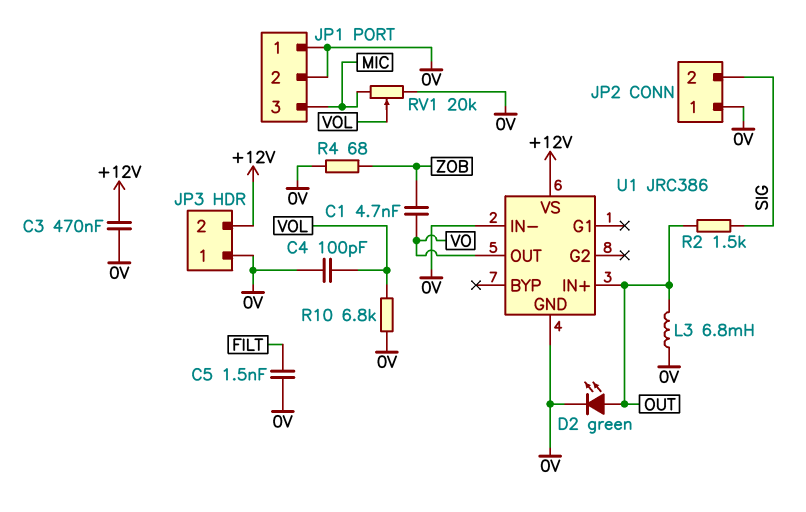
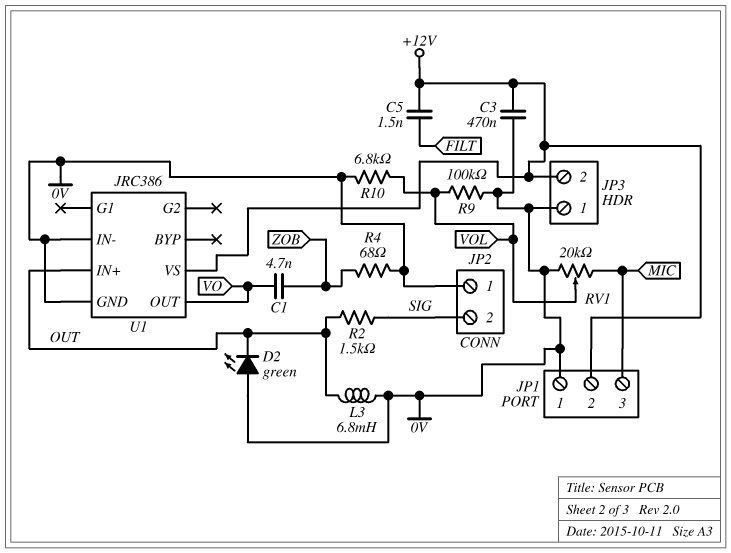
C4: 100pF (0V, VOL) -> none
C5: 1.5nF (0V, FILT) -> 1.5nF (+12V, FILT)
D2: LED green (A OUT, K 0V) -> LED green (A 0V, K OUT)
JP1 pin 2: 0V -> +12V
R9: none -> 100k (0V, VOL)

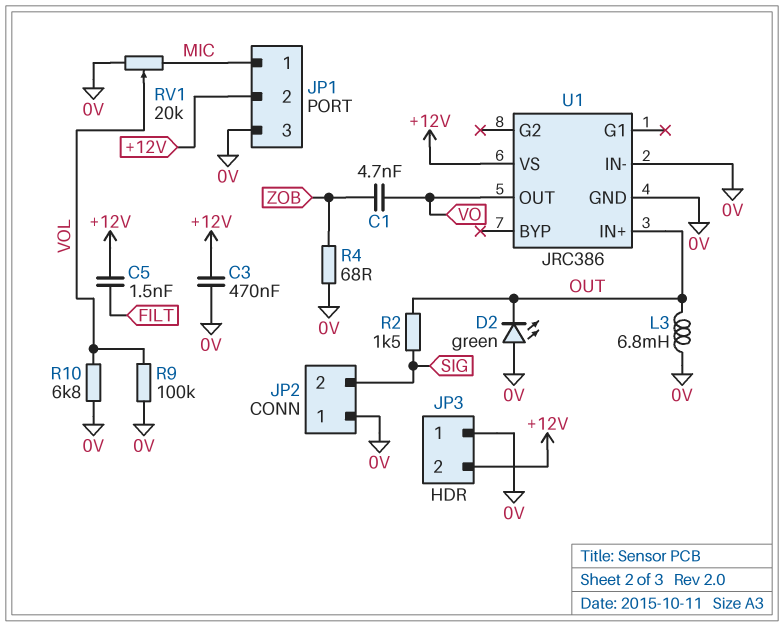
JP1 pin 1: 0V -> MIC
JP1 pin 3: MIC -> 0V

